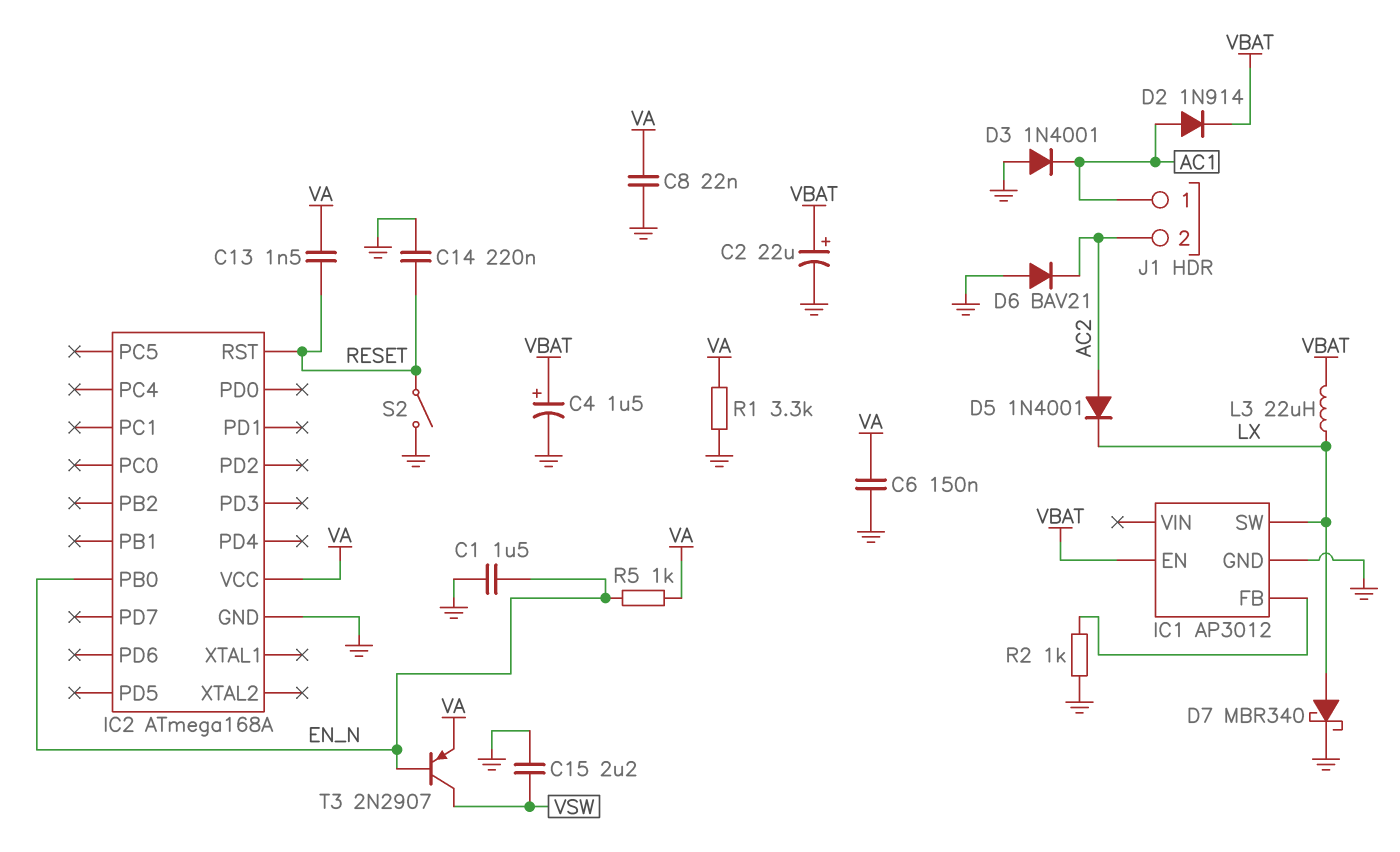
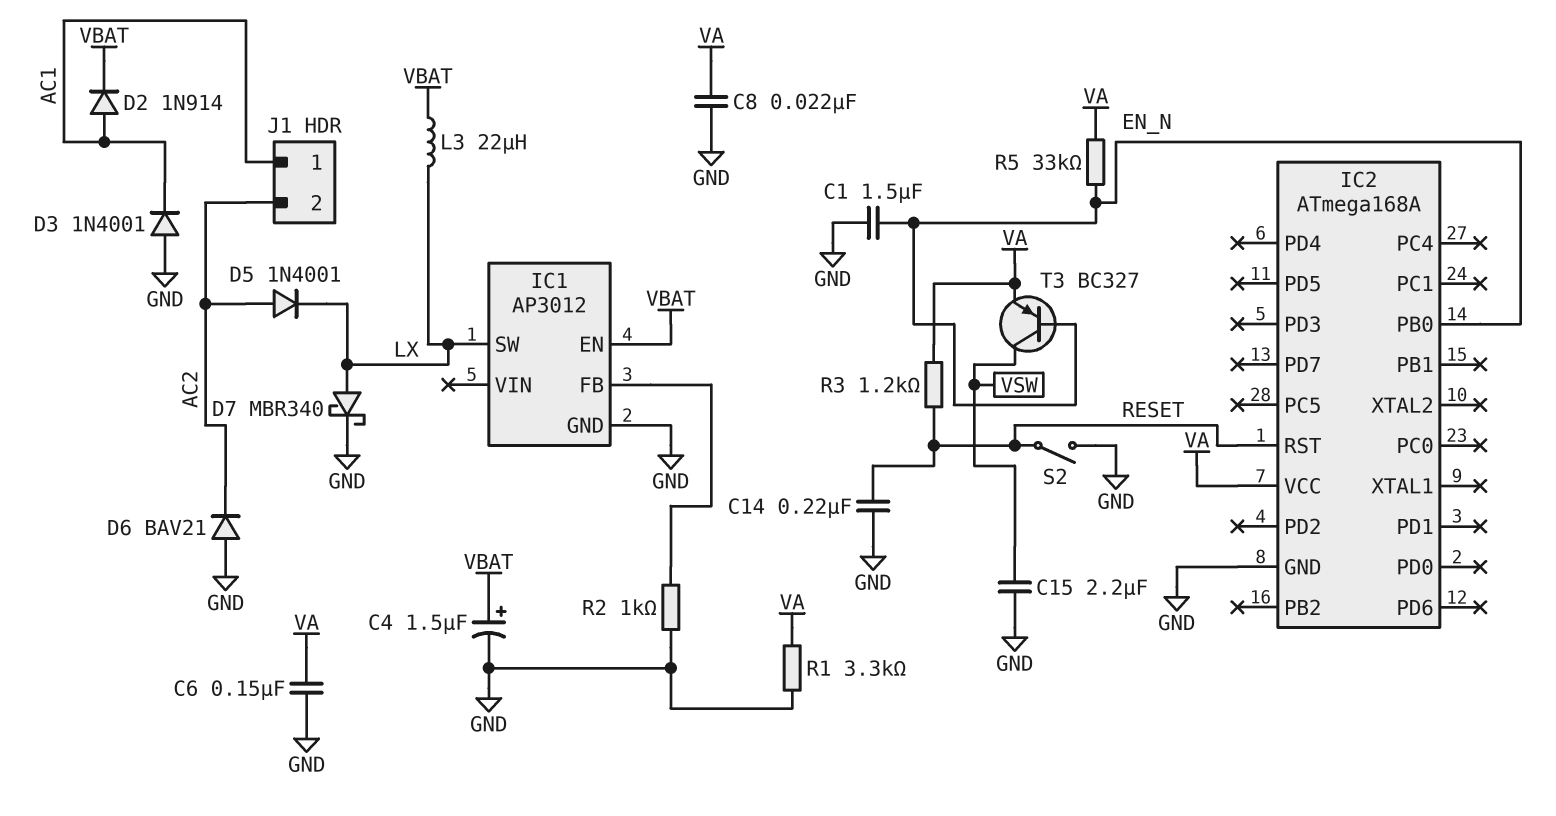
C2: 22uF (plus VBAT, minus GND) -> none
C13: 1.5nF (RESET, VA) -> none
R3: none -> 1.2k (RESET, VA)
R5: 1k (EN_N, VA) -> 33k (EN_N, VA)
T3: PNP 2N2907 (B EN_N, C VSW, E VA) -> PNP BC327 (B EN_N, C VSW, E VA)

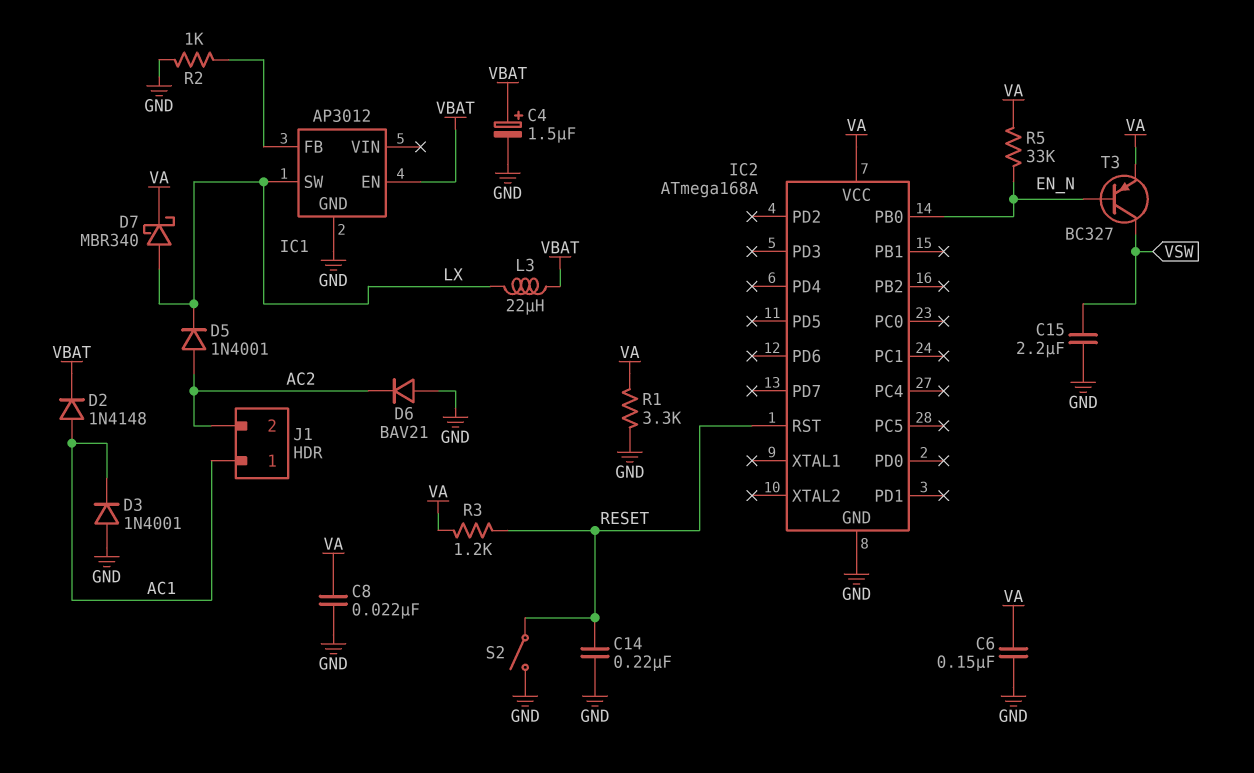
C1: 1.5uF (EN_N, GND) -> none
D2: diode 1N914 (A AC1, K VBAT) -> diode 1N4148 (A AC1, K VBAT)
D7: schottky MBR340 (A LX, K GND) -> schottky MBR340 (A LX, K VA)

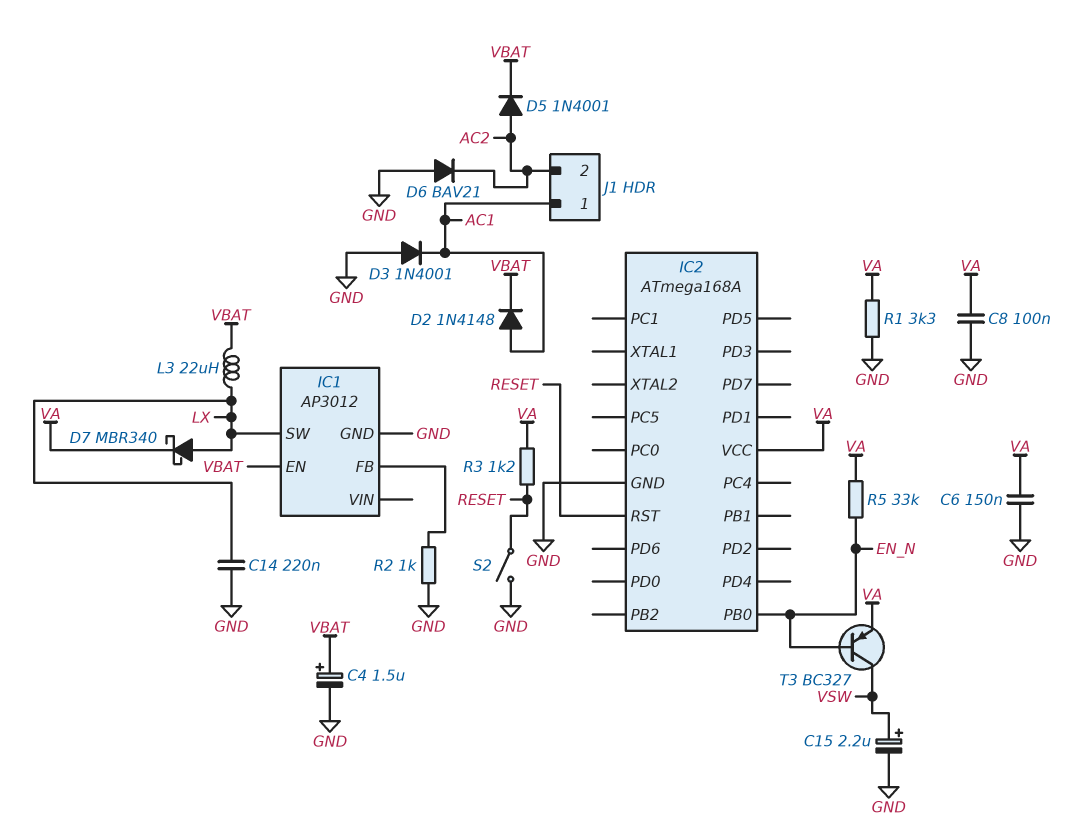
C8: 22nF (GND, VA) -> 100nF (GND, VA)
C14: 220nF (GND, RESET) -> 220nF (GND, LX)
C15: 2.2uF (GND, VSW) -> 2.2uF (plus VSW, minus GND)
D5: diode 1N4001 (A AC2, K LX) -> diode 1N4001 (A AC2, K VBAT)

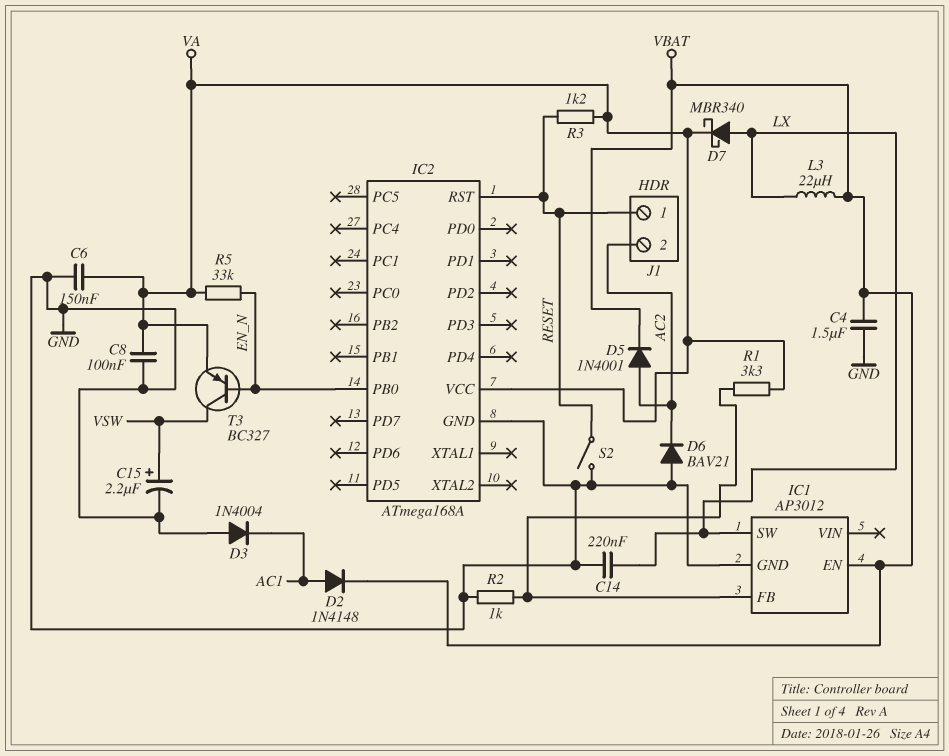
C4: 1.5uF (plus VBAT, minus GND) -> 1.5uF (GND, VBAT)
D3: diode 1N4001 (A GND, K AC1) -> diode 1N4004 (A GND, K AC1)
J1 pin 1: AC1 -> RESET
R1: 3.3k (GND, VA) -> 3.3k (IC1/FB, VA)

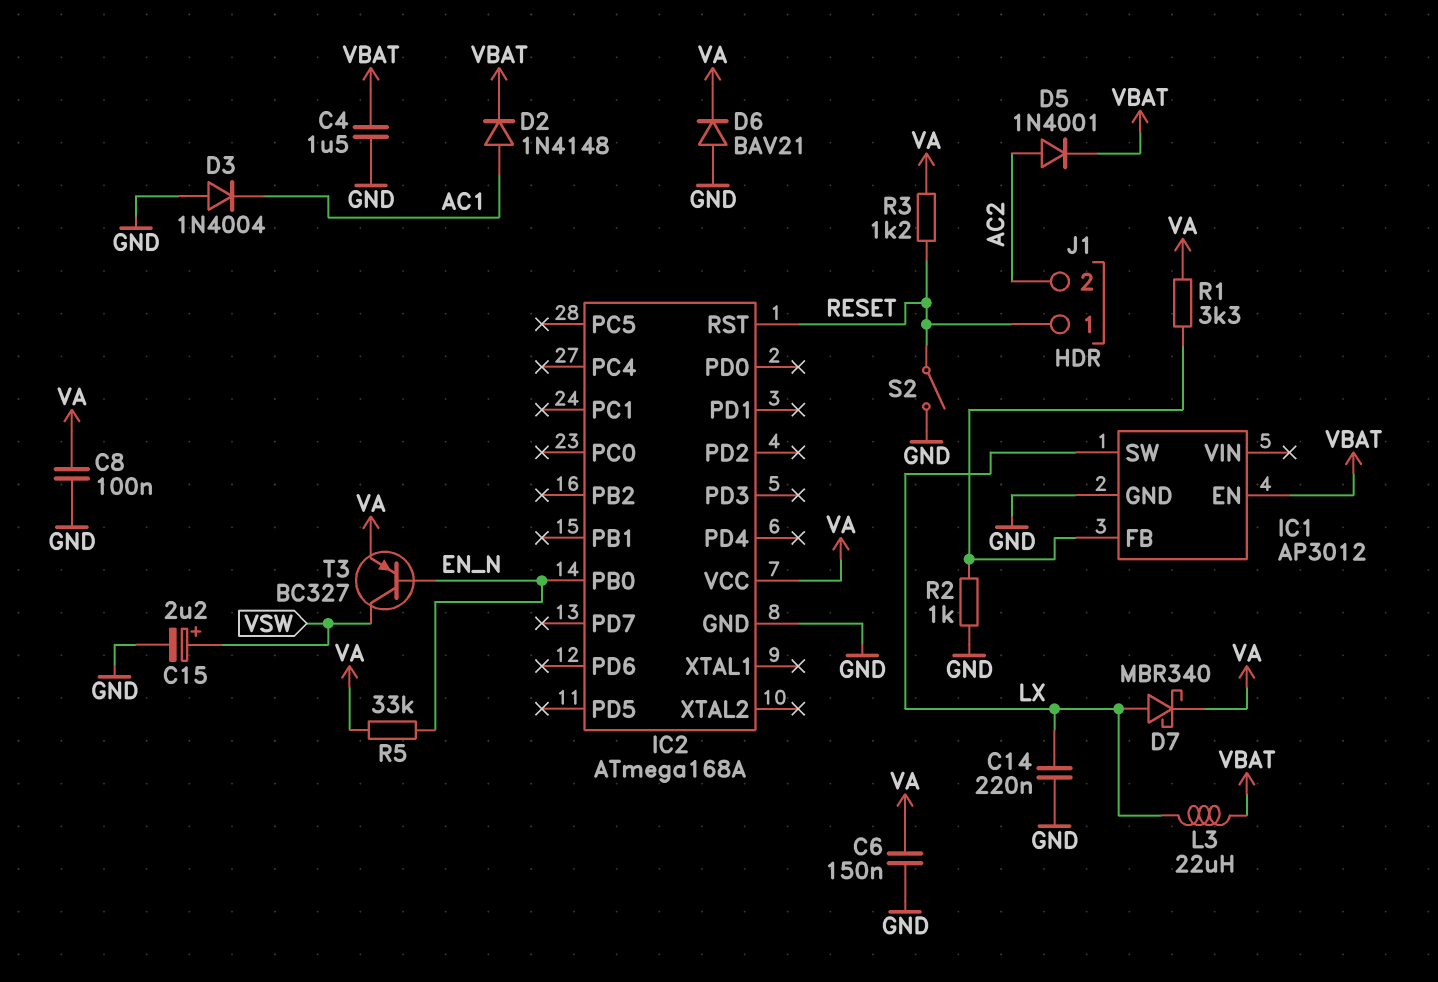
D6: diode BAV21 (A GND, K AC2) -> diode BAV21 (A GND, K VA)

